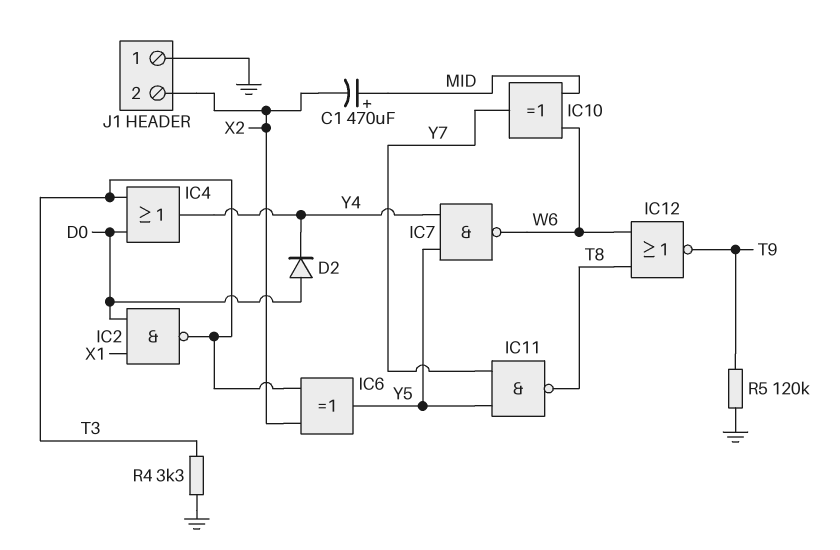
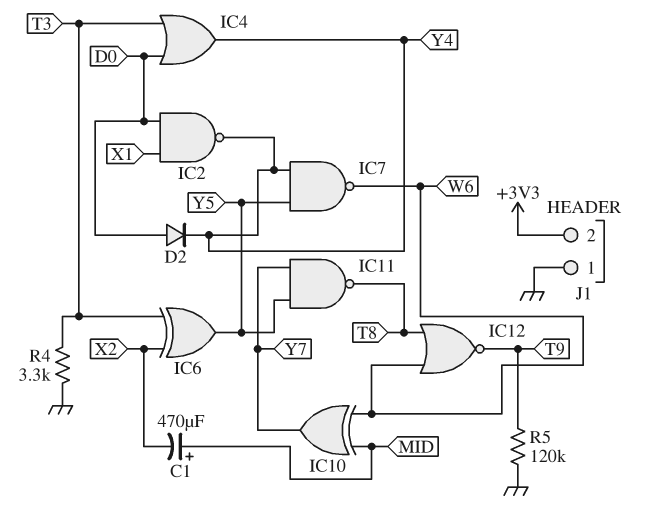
IC2: NAND (in D0, in X1, out T3) -> NAND (in D0, in X1, out Y4)
J1 pin 2: X2 -> +3V3

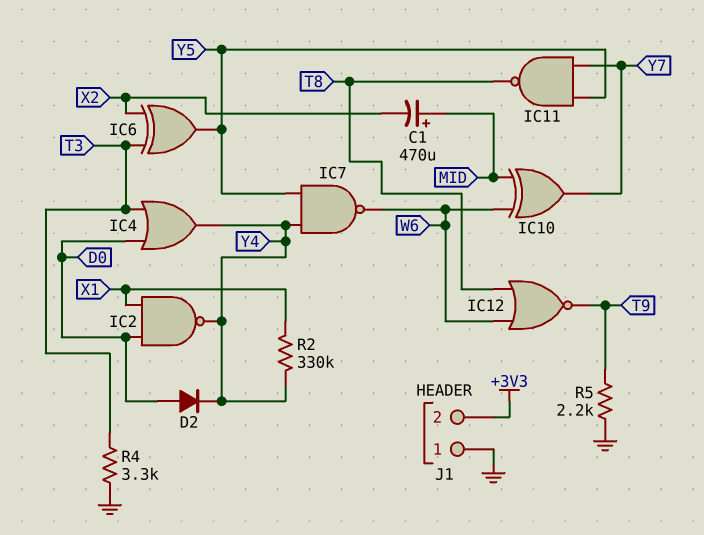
R2: none -> 330k (X1, Y4)
R5: 120k (GND, T9) -> 2.2k (GND, T9)

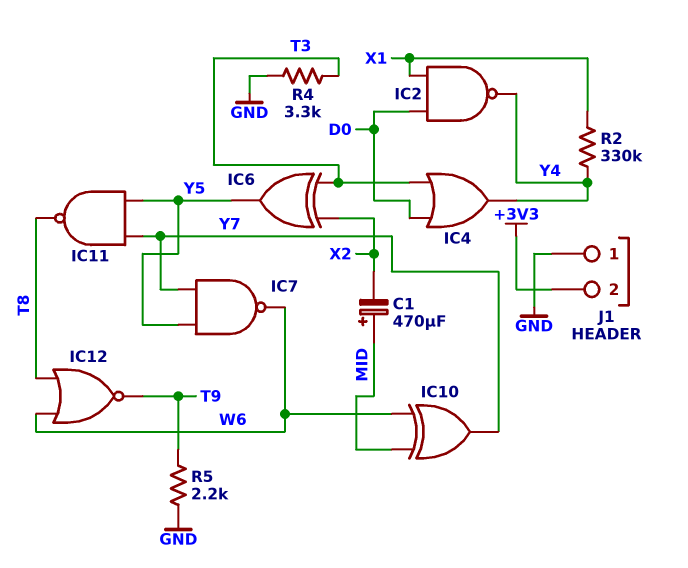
D2: diode (A D0, K Y4) -> none
IC7: NAND (in Y4, in Y5, out W6) -> NAND (in Y5, in Y7, out W6)

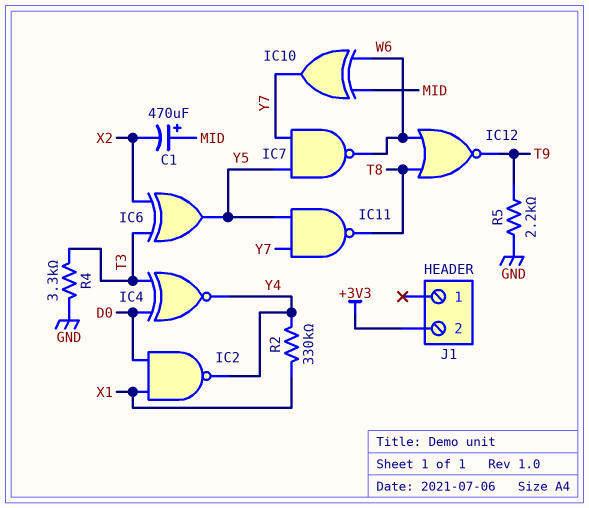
IC4: OR (in D0, in T3, out Y4) -> XNOR (in D0, in T3, out Y4)
J1 pin 1: GND -> none

